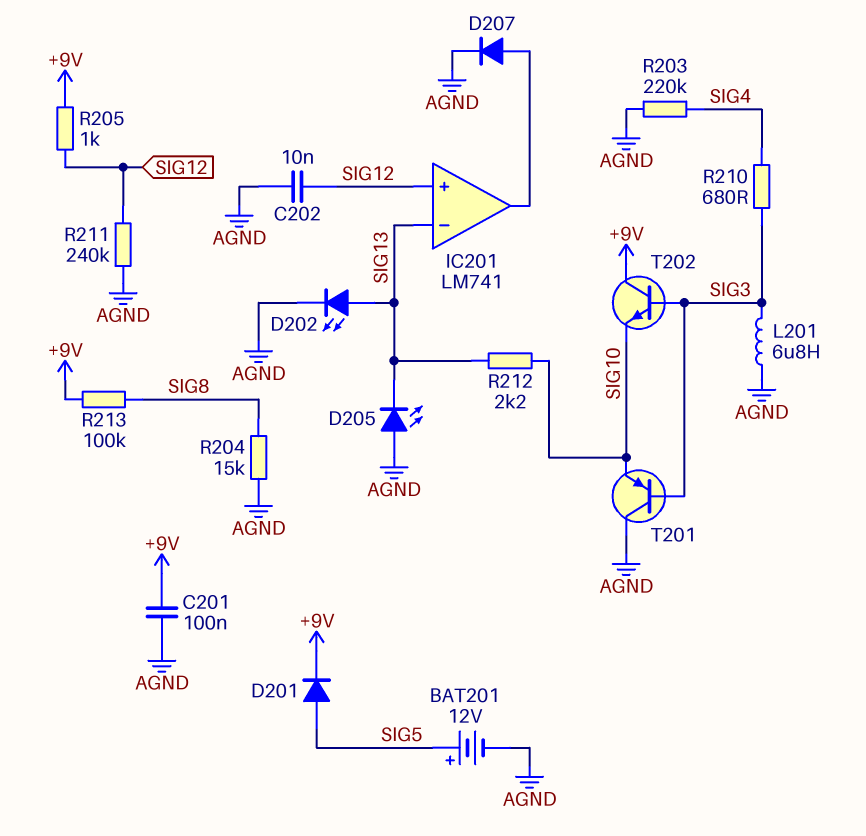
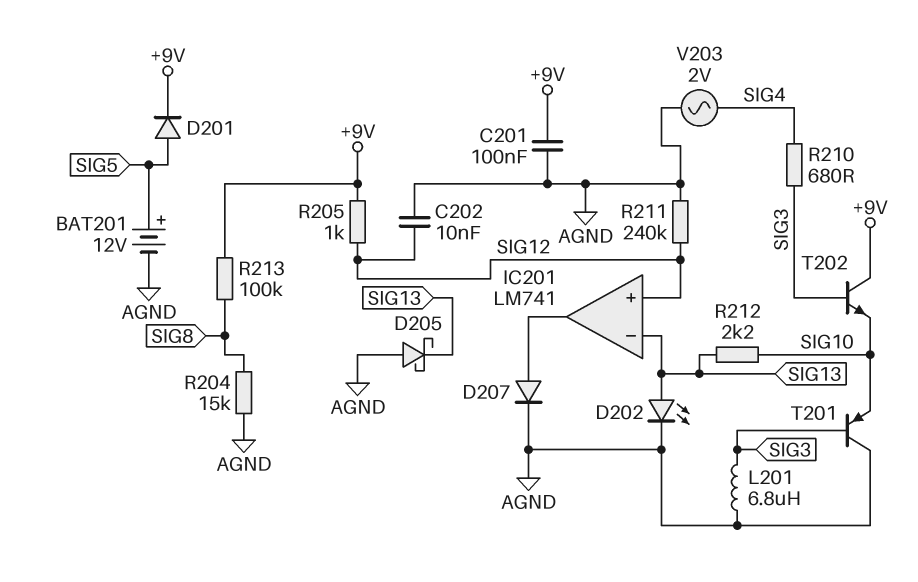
D205: LED (A AGND, K SIG13) -> schottky (A AGND, K SIG13)
R203: 220k (AGND, SIG4) -> none
V203: none -> AC 2V (AGND, SIG4)

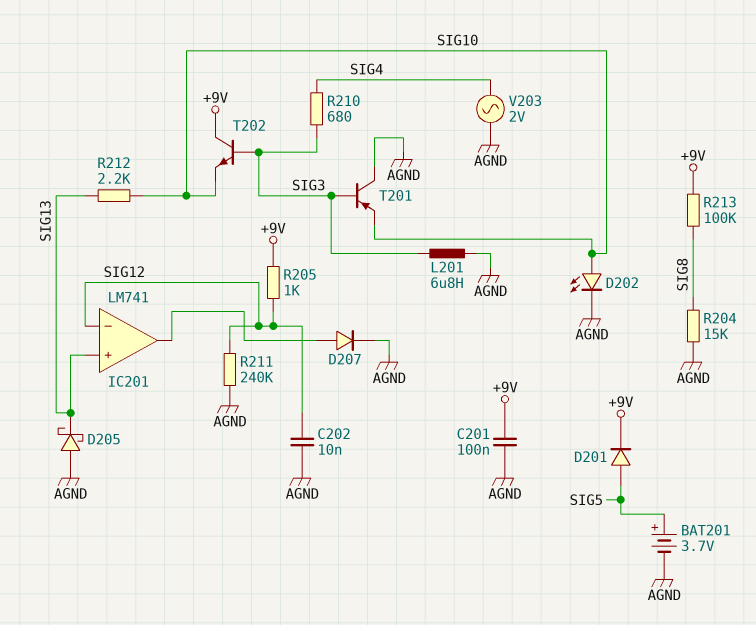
BAT201: 12V (plus SIG5, minus AGND) -> 3.7V (plus SIG5, minus AGND)
D202: LED (A SIG13, K AGND) -> LED (A SIG10, K AGND)
IC201 pin in+: SIG12 -> SIG13
IC201 pin in-: SIG13 -> SIG12

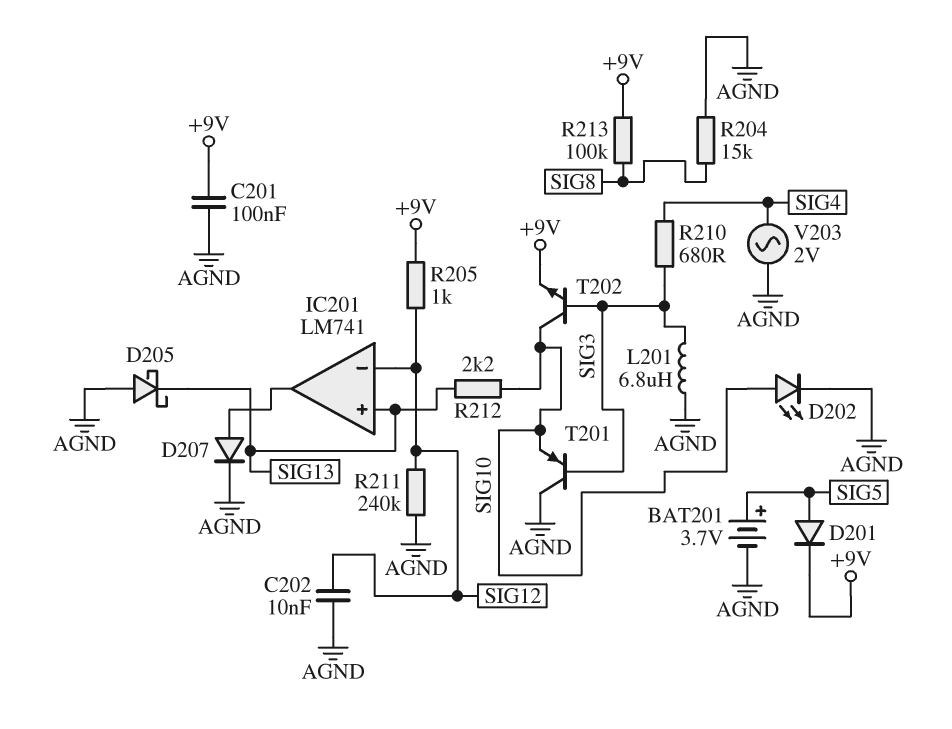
T202: NPN (B SIG3, C +9V, E SIG10) -> NPN (B SIG3, C SIG10, E +9V)

